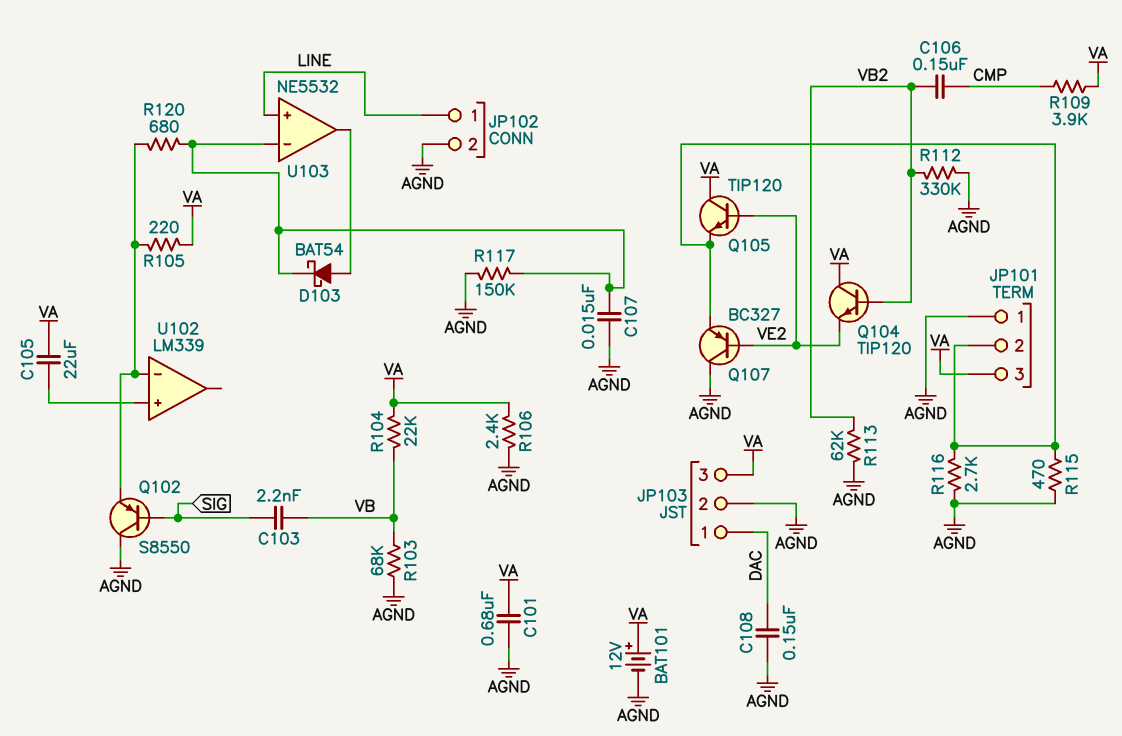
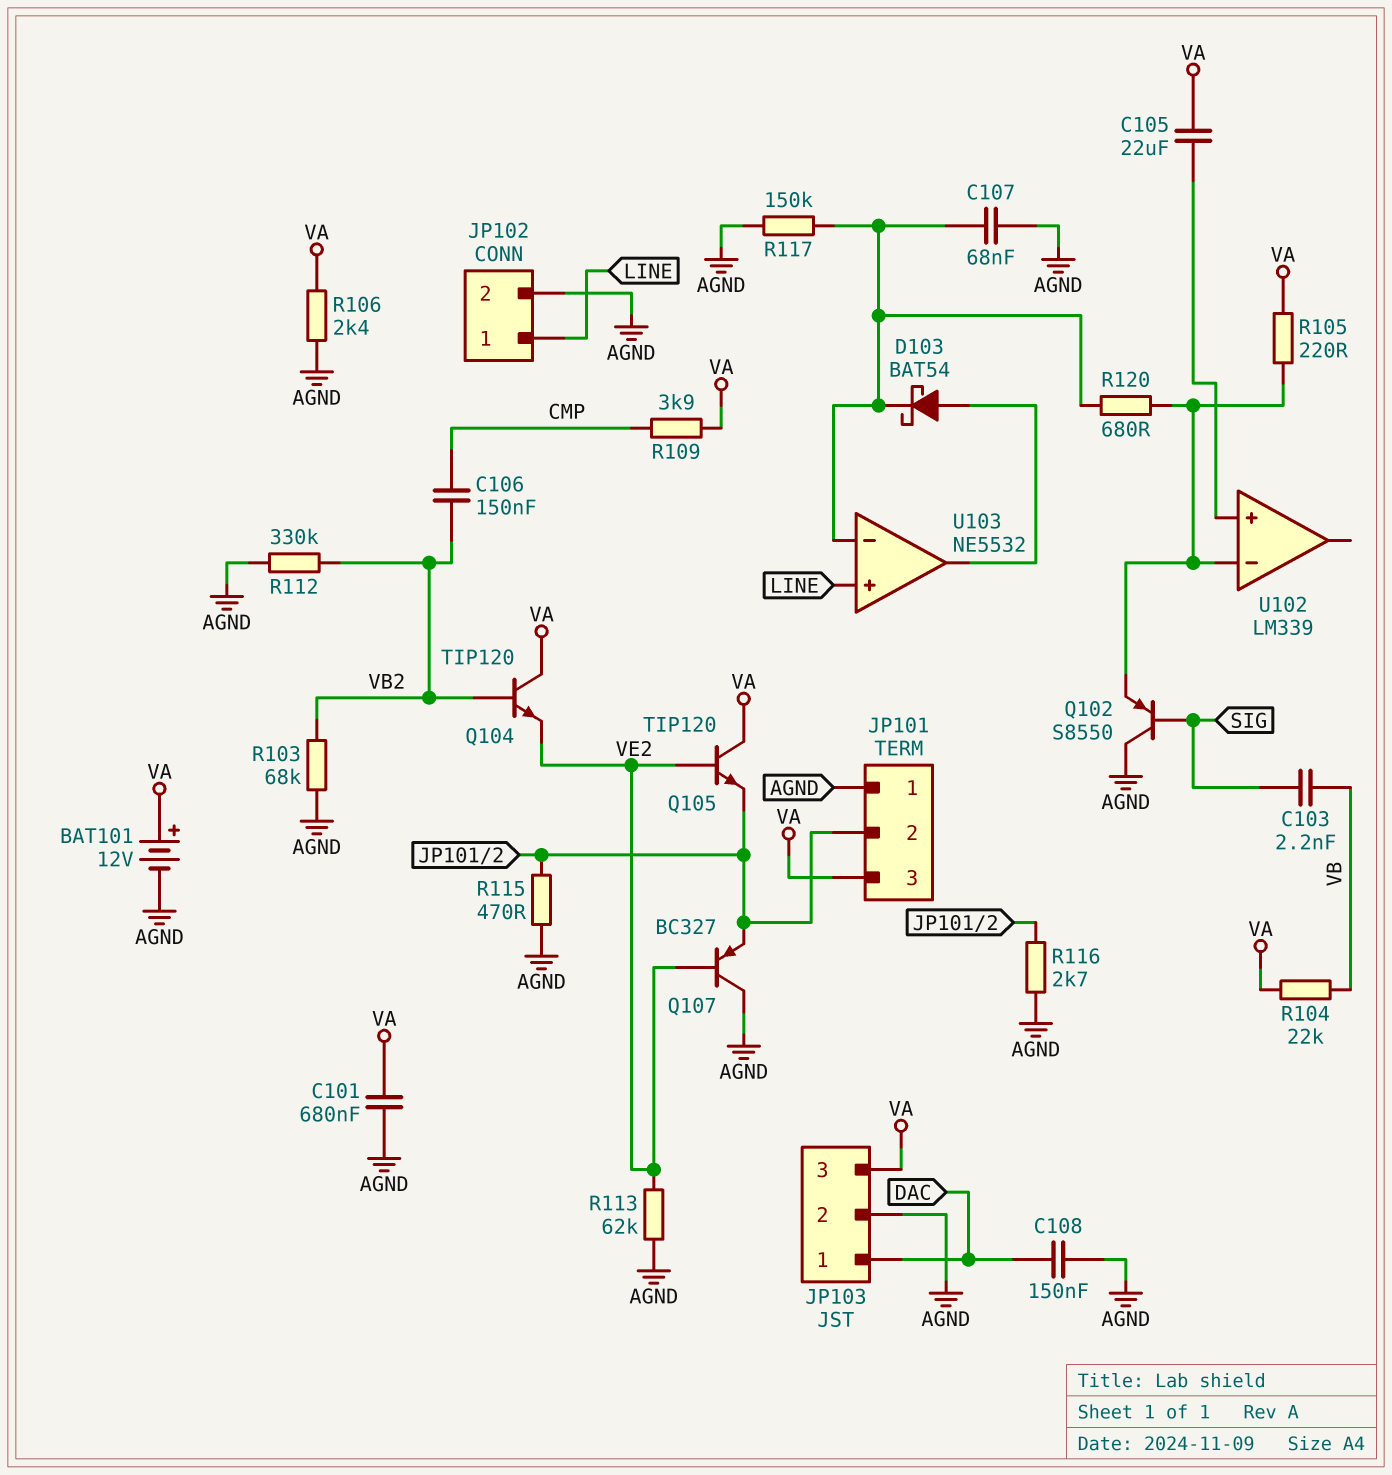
C107: 15nF (AGND, U103/in-) -> 68nF (AGND, U103/in-)
R103: 68k (AGND, VB) -> 68k (AGND, VB2)
R113: 62k (AGND, VB2) -> 62k (AGND, VE2)

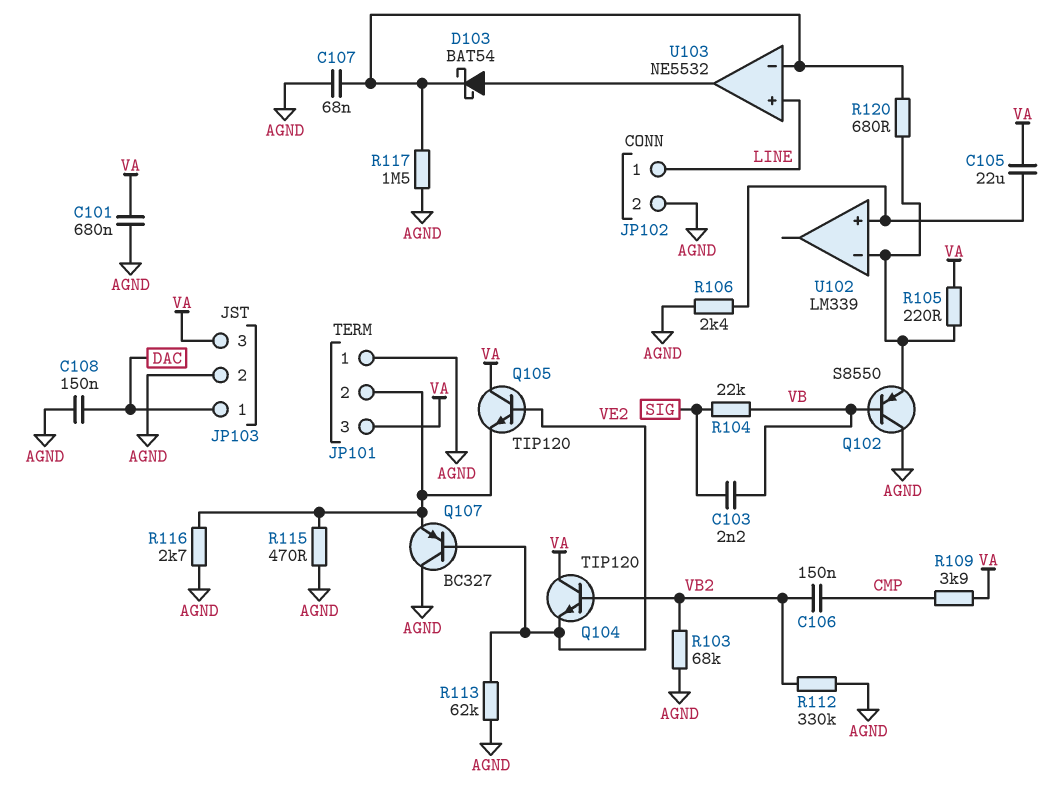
BAT101: 12V (plus VA, minus AGND) -> none
Q102: PNP S8550 (B SIG, C AGND, E U102/in-) -> PNP S8550 (B VB, C AGND, E U102/in-)
R104: 22k (VA, VB) -> 22k (SIG, VB)
R106: 2.4k (AGND, VA) -> 2.4k (AGND, U102/in+)
R117: 150k (AGND, U103/in-) -> 1.5M (AGND, U103/in-)

